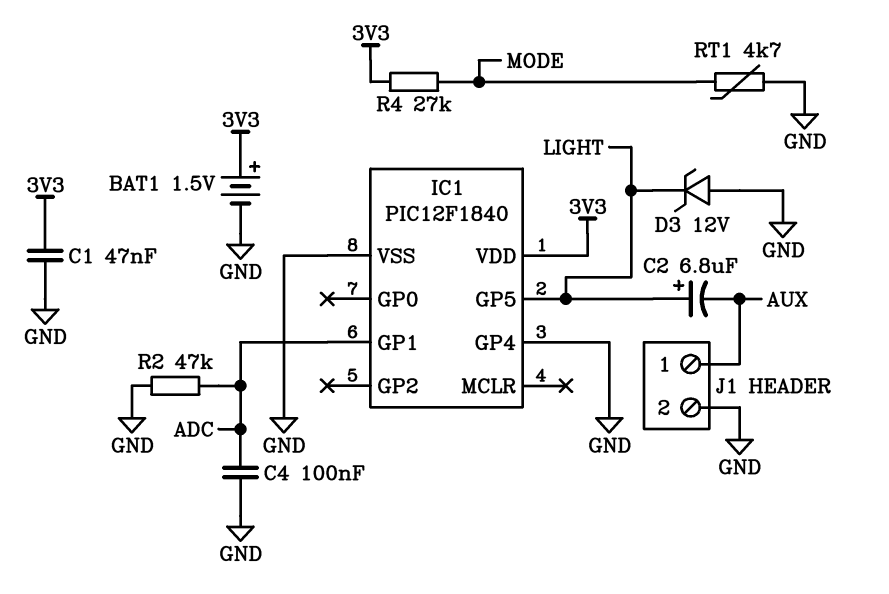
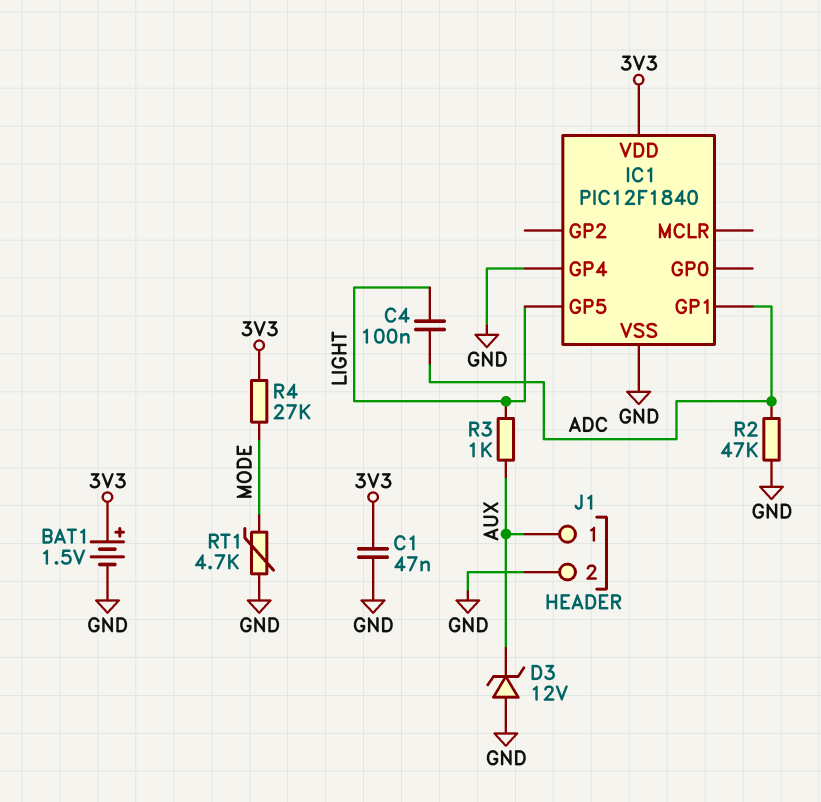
C2: 6.8uF (plus LIGHT, minus AUX) -> none
C4: 100nF (ADC, GND) -> 100nF (ADC, LIGHT)
D3: zener 12V (A GND, K LIGHT) -> zener 12V (A GND, K AUX)
R3: none -> 1k (AUX, LIGHT)

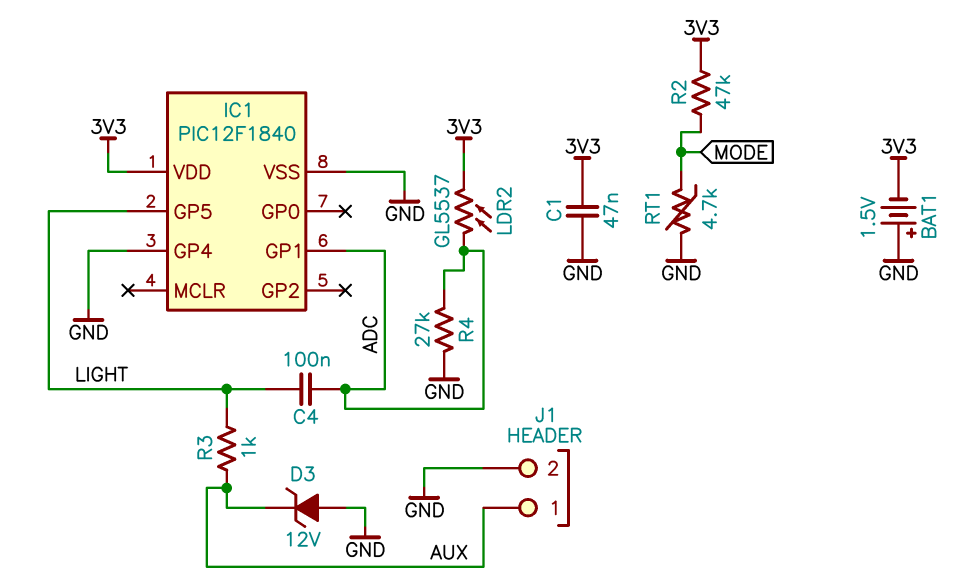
BAT1: 1.5V (plus 3V3, minus GND) -> 1.5V (plus GND, minus 3V3)
LDR2: none -> GL5537 (3V3, ADC)
R2: 47k (ADC, GND) -> 47k (3V3, MODE)
R4: 27k (3V3, MODE) -> 27k (ADC, GND)

